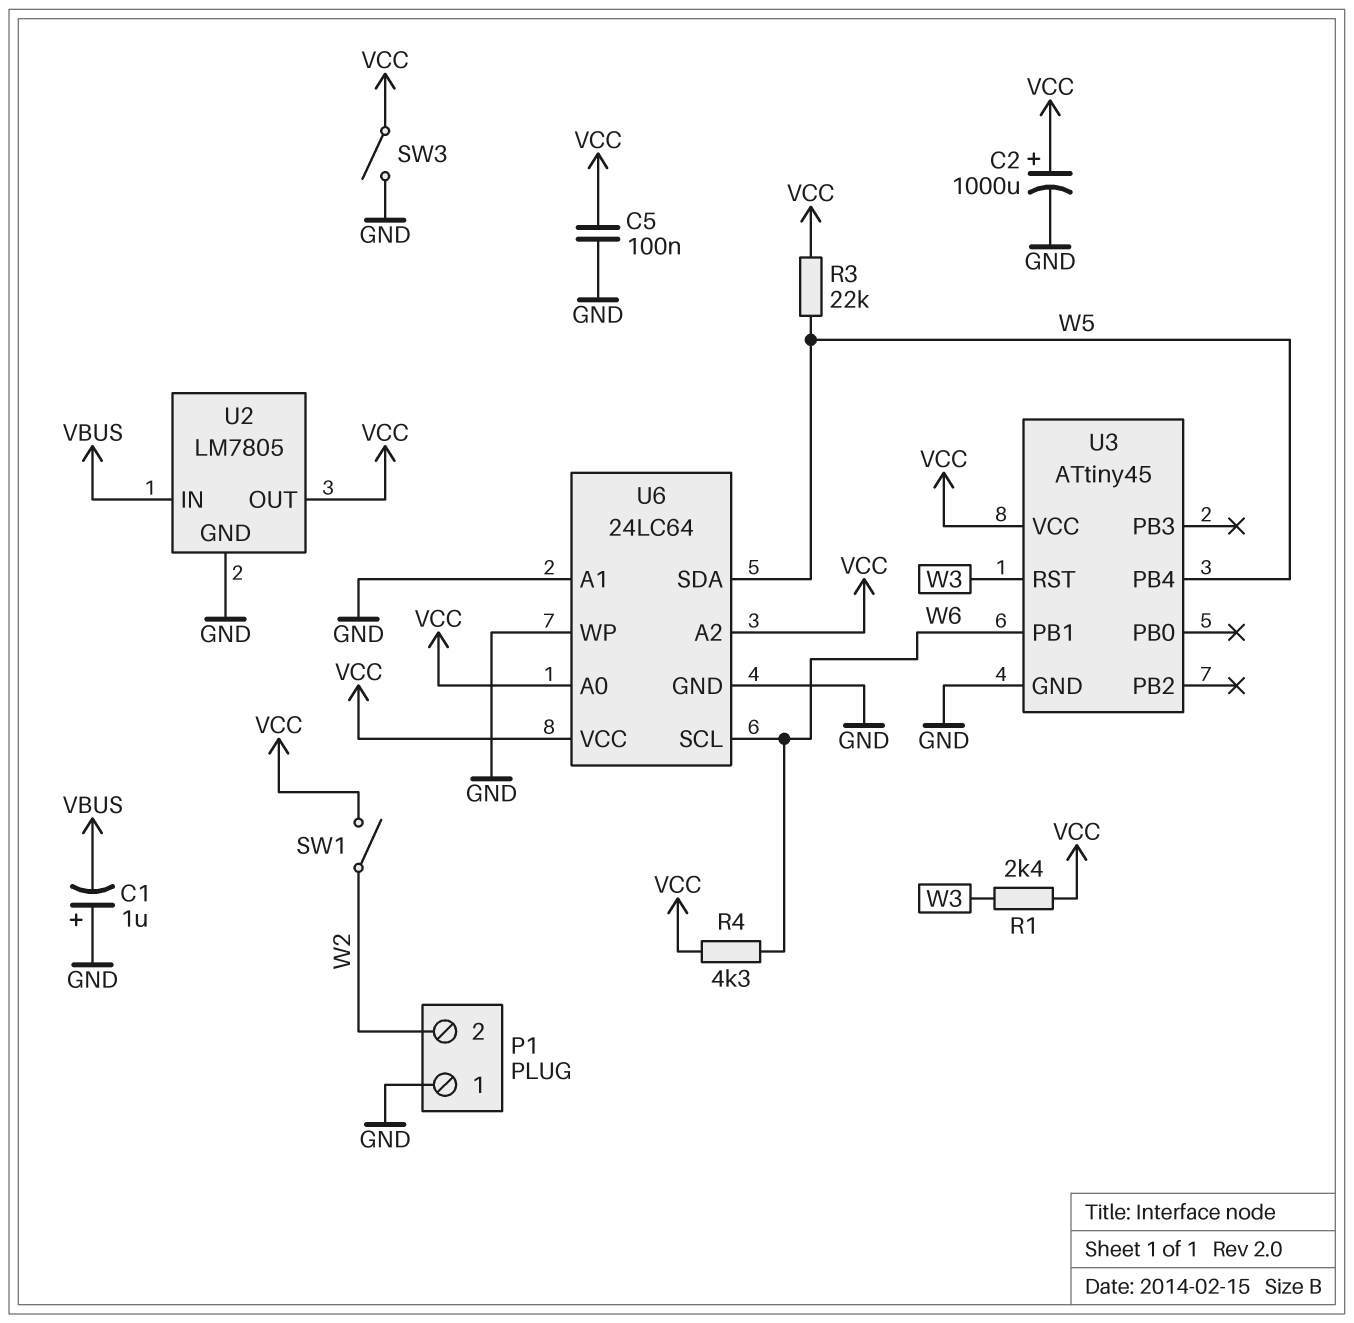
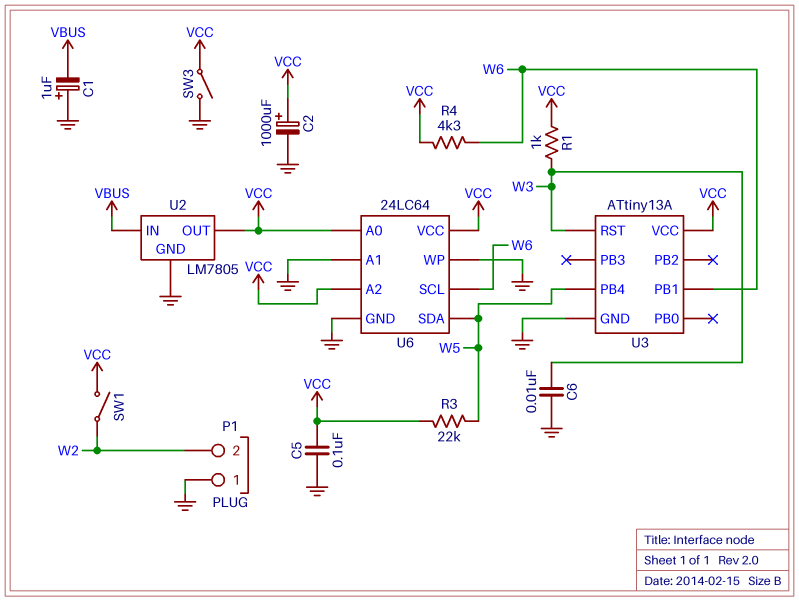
C6: none -> 10nF (GND, W3)
R1: 2.4k (VCC, W3) -> 1k (VCC, W3)
U3: ATtiny45 -> ATtiny13A

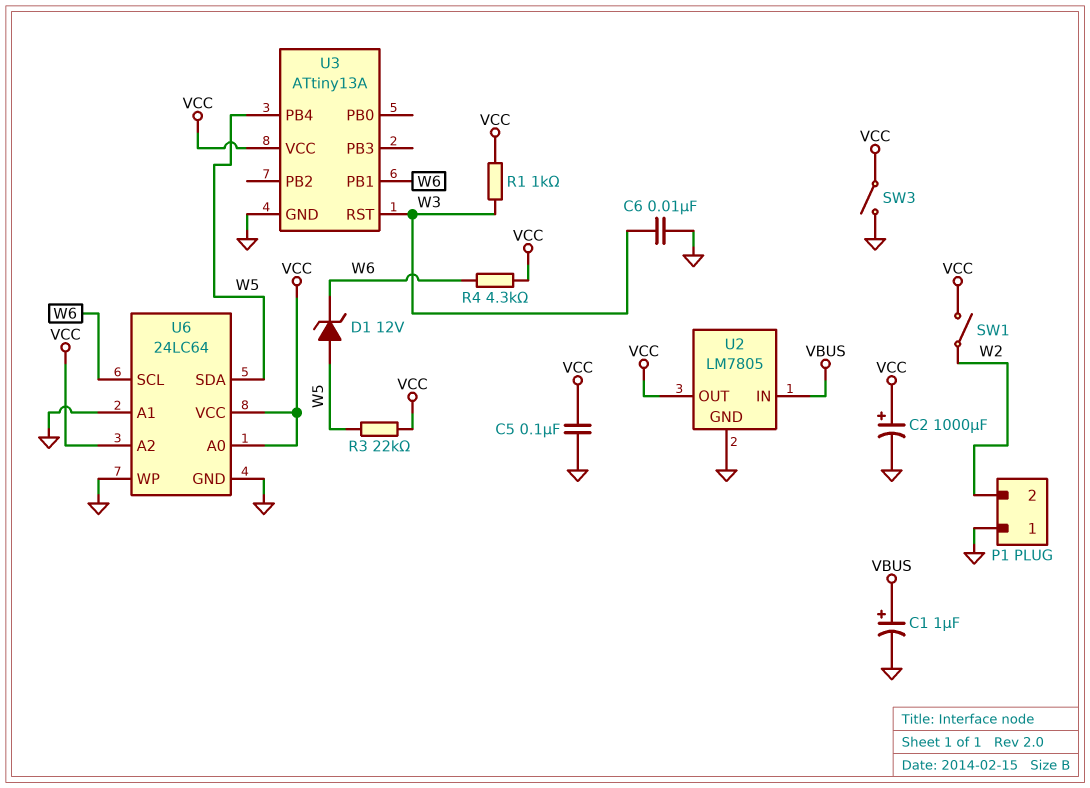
C1: 1uF (plus GND, minus VBUS) -> 1uF (plus VBUS, minus GND)
D1: none -> zener 12V (A W5, K W6)

